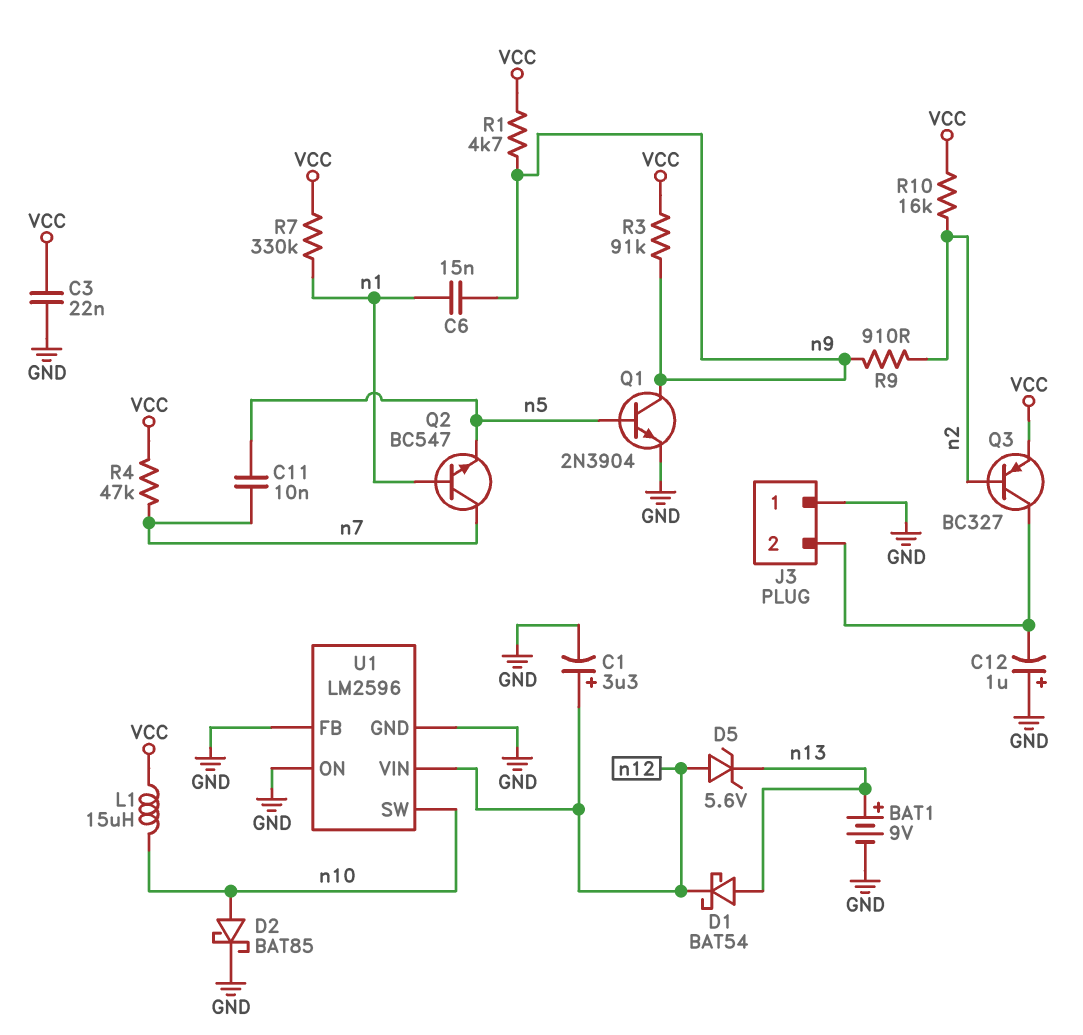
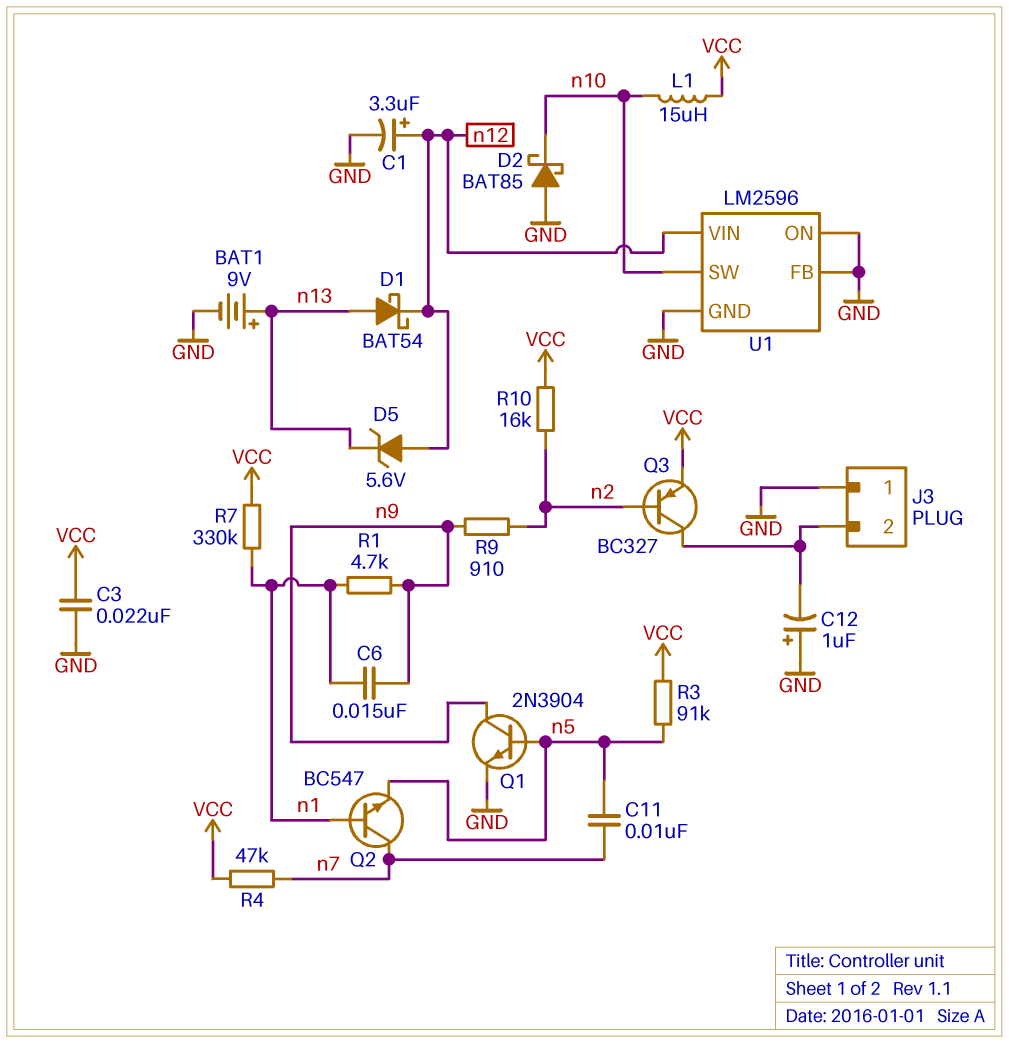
D2: schottky BAT85 (A n10, K GND) -> schottky BAT85 (A GND, K n10)
R1: 4.7k (VCC, n9) -> 4.7k (n1, n9)
R3: 91k (VCC, n9) -> 91k (VCC, n5)

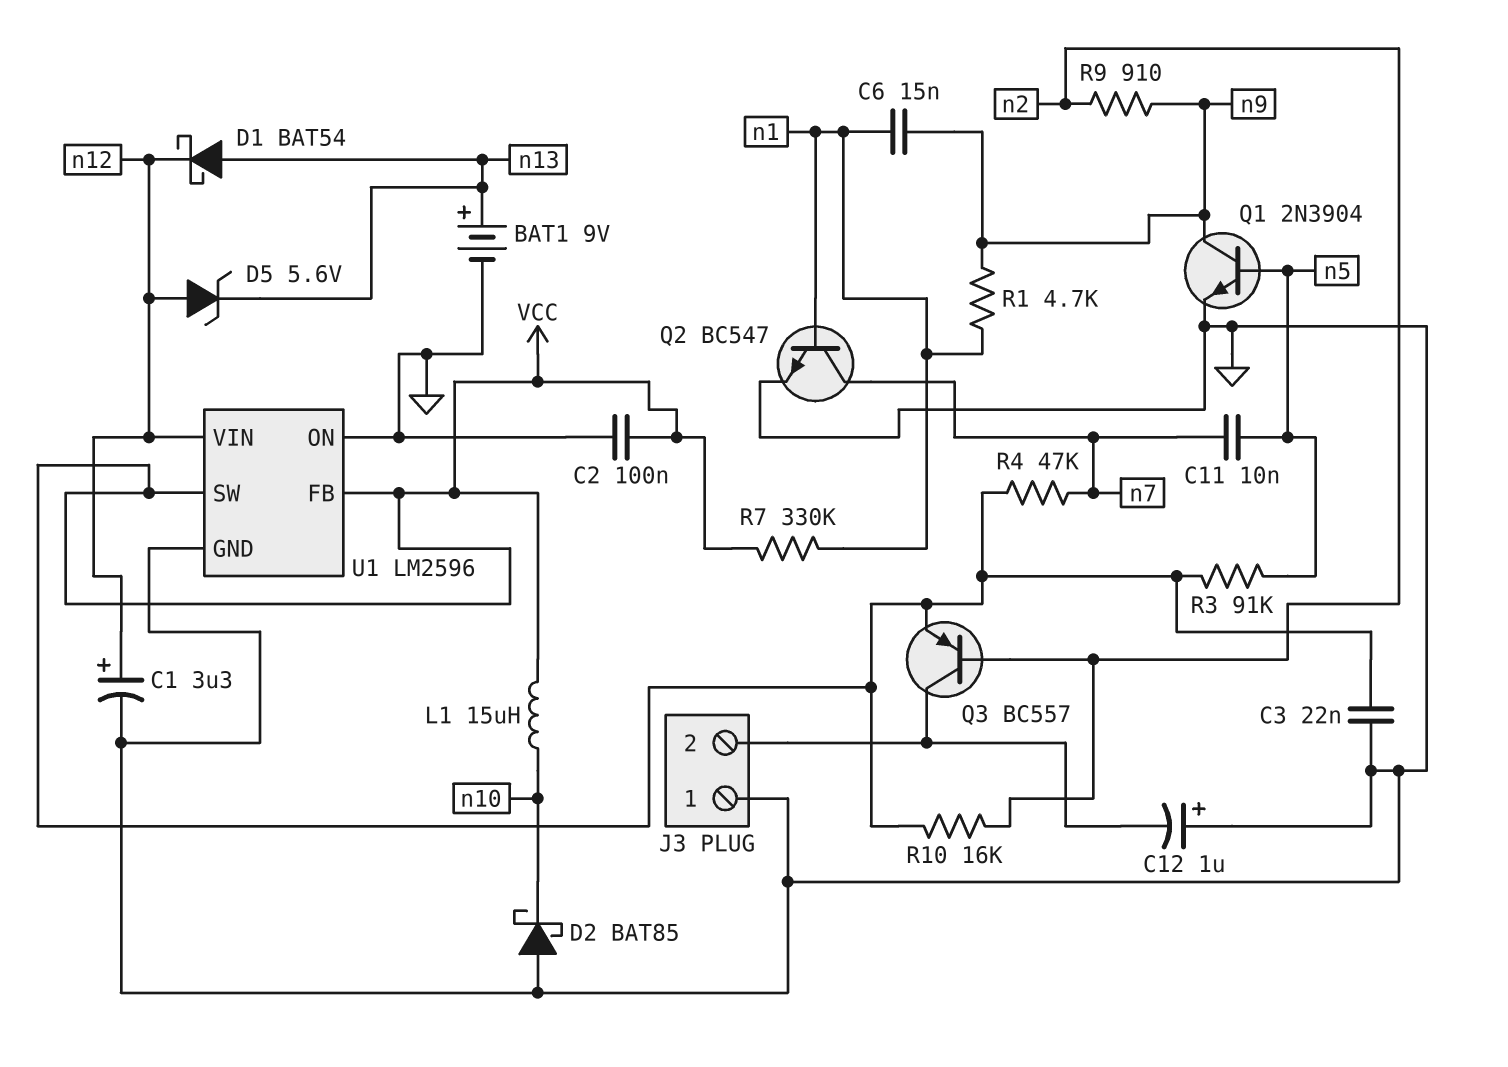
C2: none -> 100nF (GND, VCC)
Q2: NPN BC547 (B n1, C n7, E n5) -> NPN BC547 (B n1, C n7, E GND)
Q3: PNP BC327 (B n2, C J3/2, E VCC) -> PNP BC557 (B n2, C J3/2, E VCC)
U1 pin FB: GND -> VCC
U1 pin SW: n10 -> VCC

